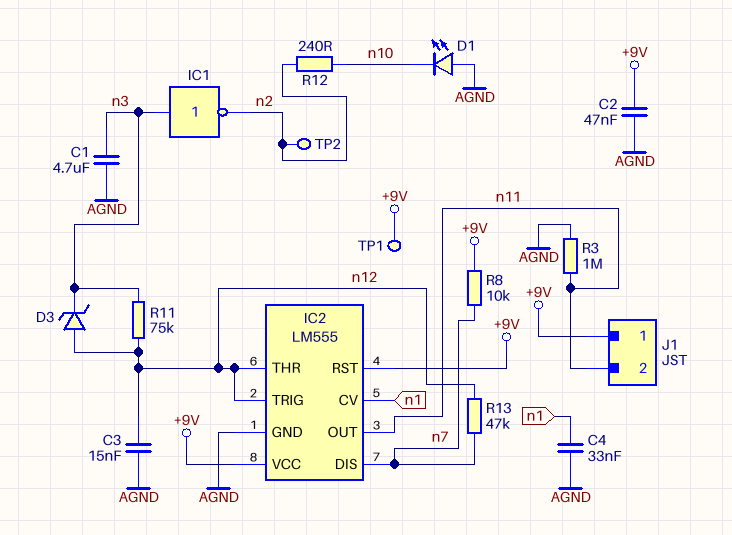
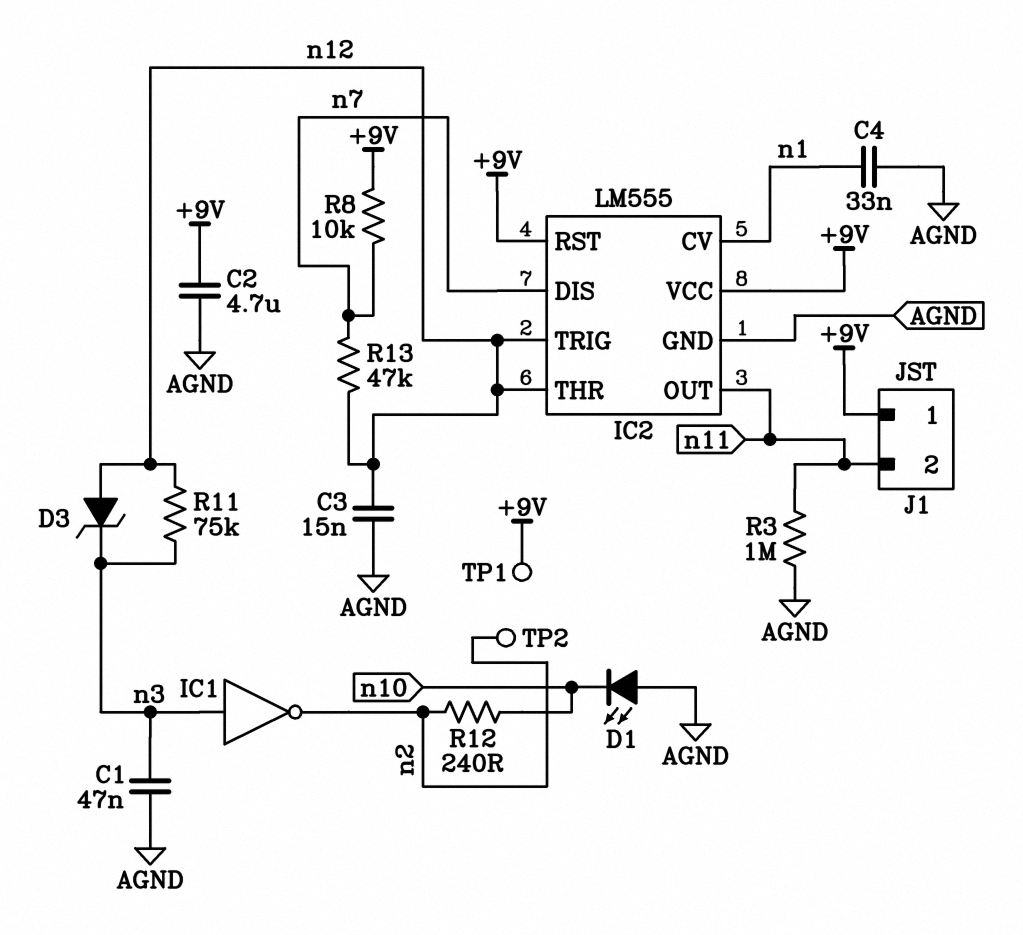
C1: 4.7uF (AGND, n3) -> 47nF (AGND, n3)
C2: 47nF (+9V, AGND) -> 4.7uF (+9V, AGND)

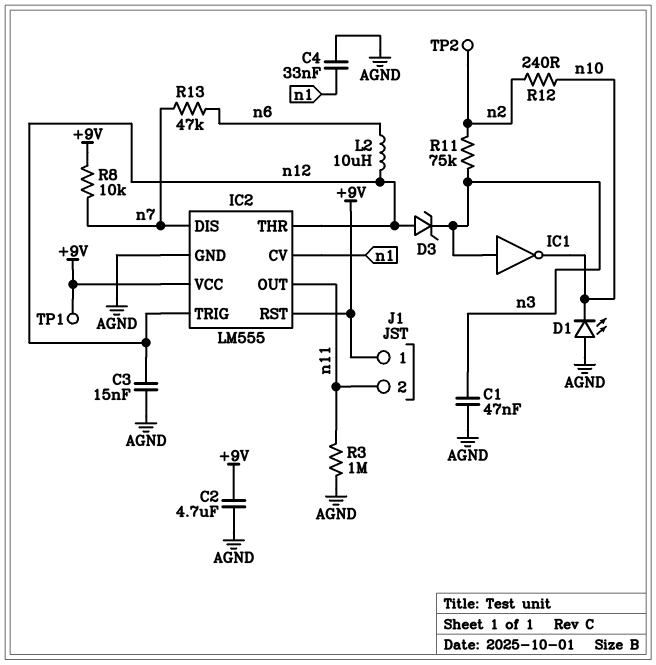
IC1: NOT (in n3, out n2) -> NOT (in n3, out n10)
L2: none -> 10uH (n6, n12)
R11: 75k (n3, n12) -> 75k (n2, n3)
R13: 47k (n7, n12) -> 47k (n6, n7)

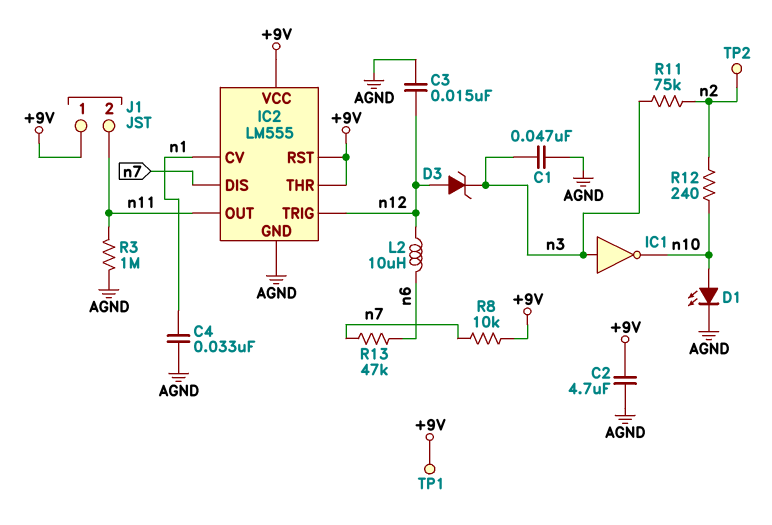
D1: LED (A AGND, K n10) -> LED (A n10, K AGND)
IC2 pin THR: n12 -> +9V

